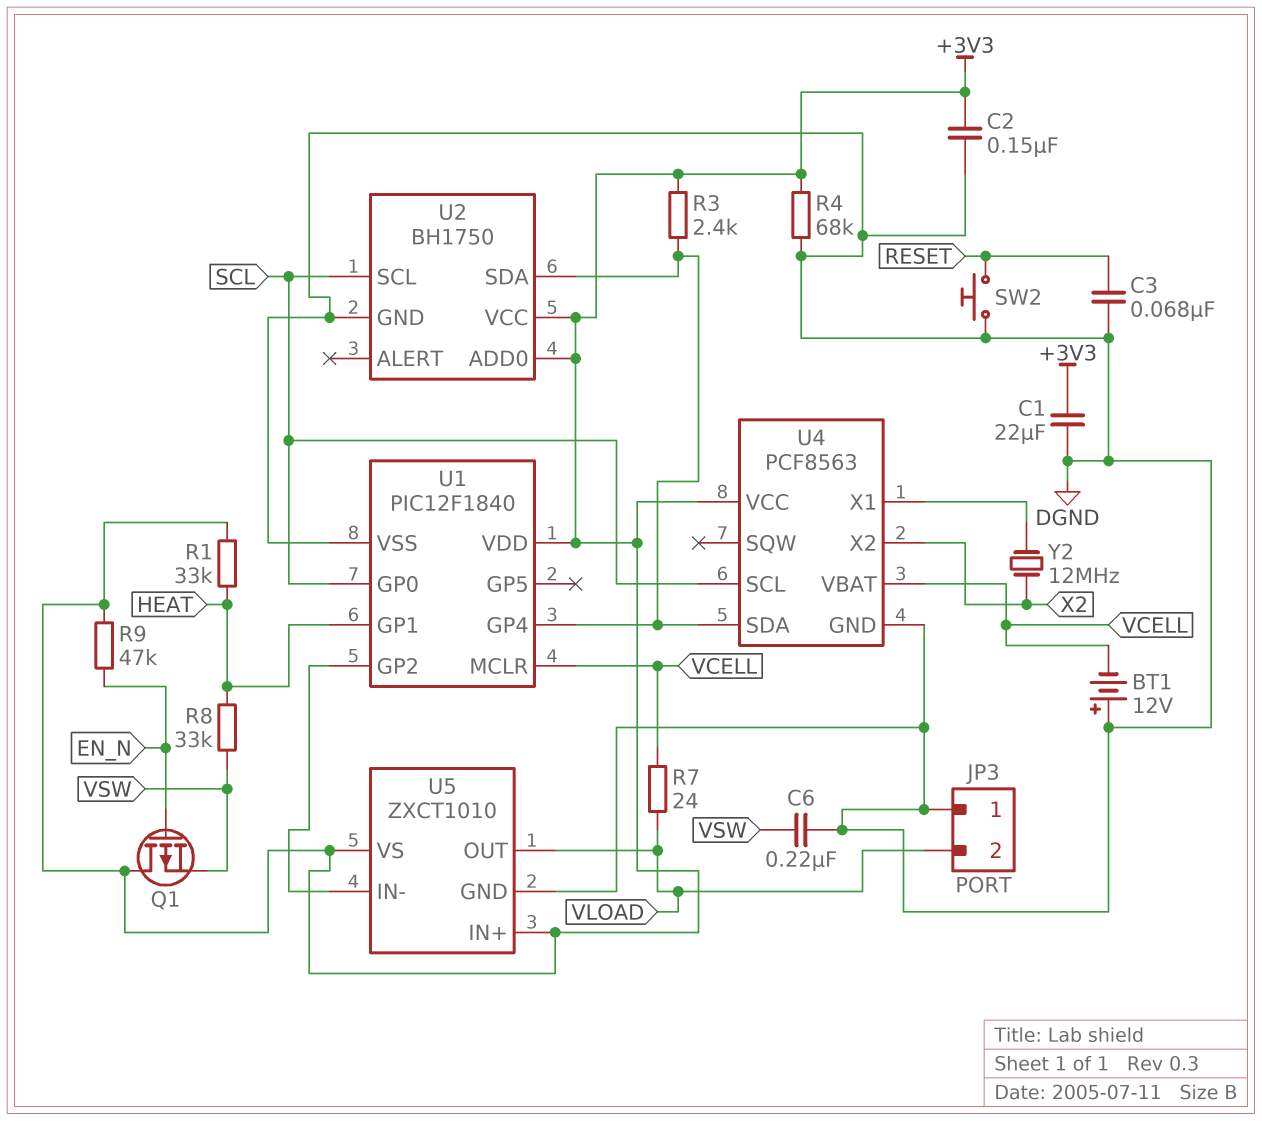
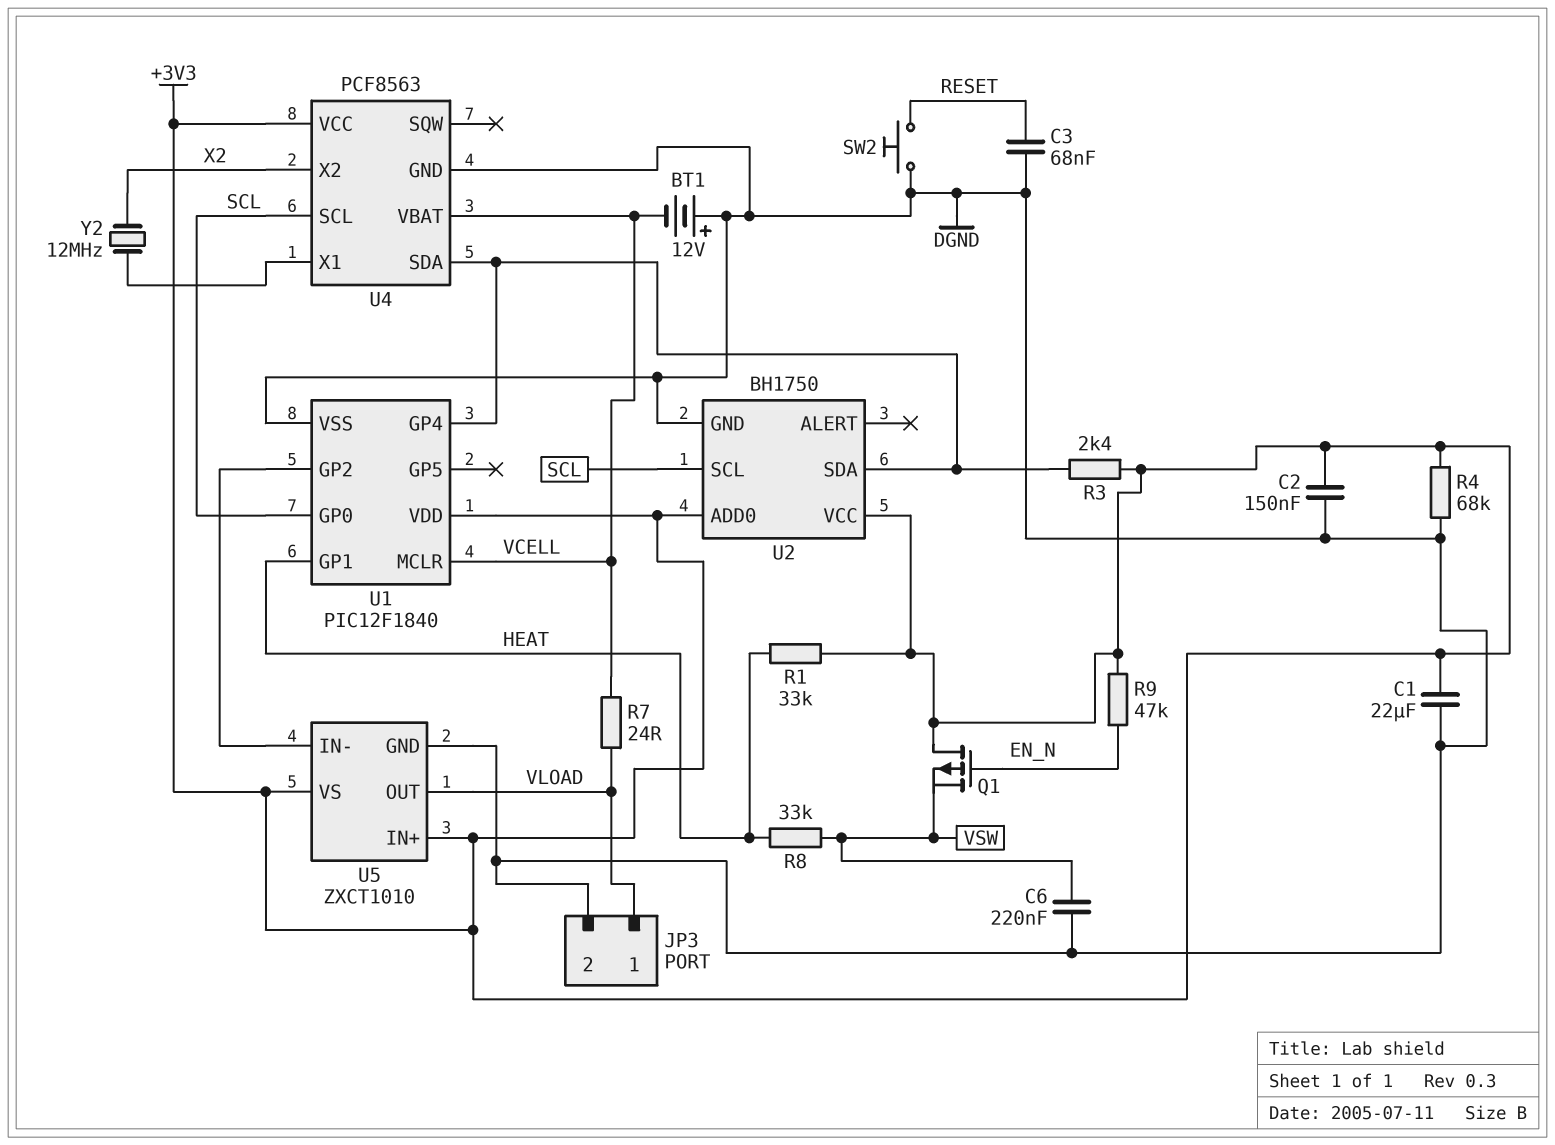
JP3 pin 1: DGND -> VLOAD
JP3 pin 2: VLOAD -> DGND

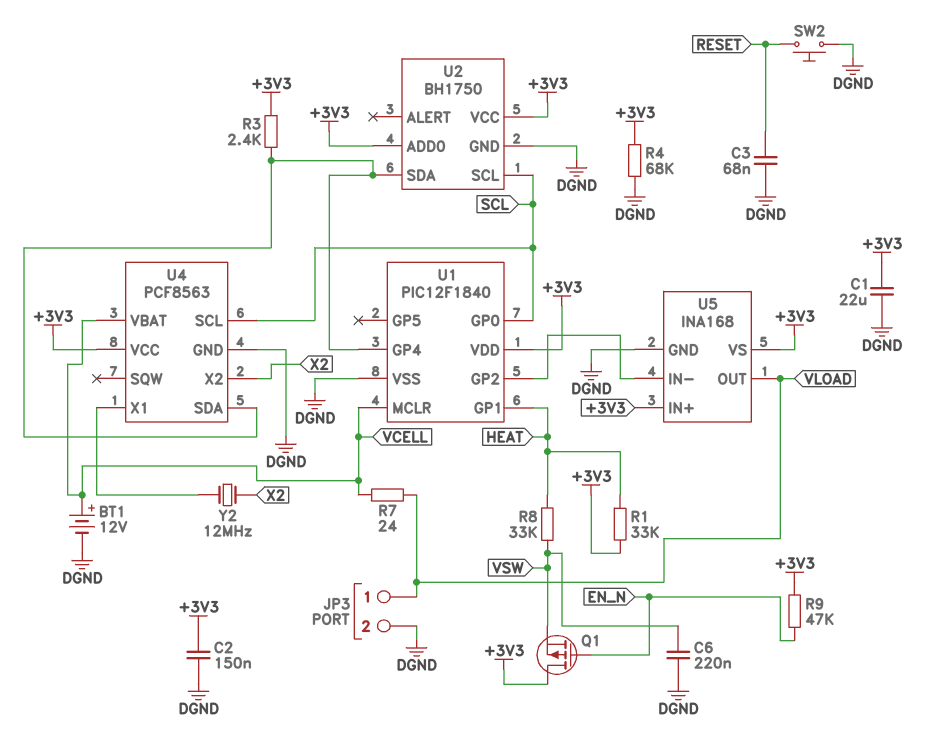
BT1: 12V (plus DGND, minus VCELL) -> 12V (plus VCELL, minus DGND)
U5: ZXCT1010 -> INA168

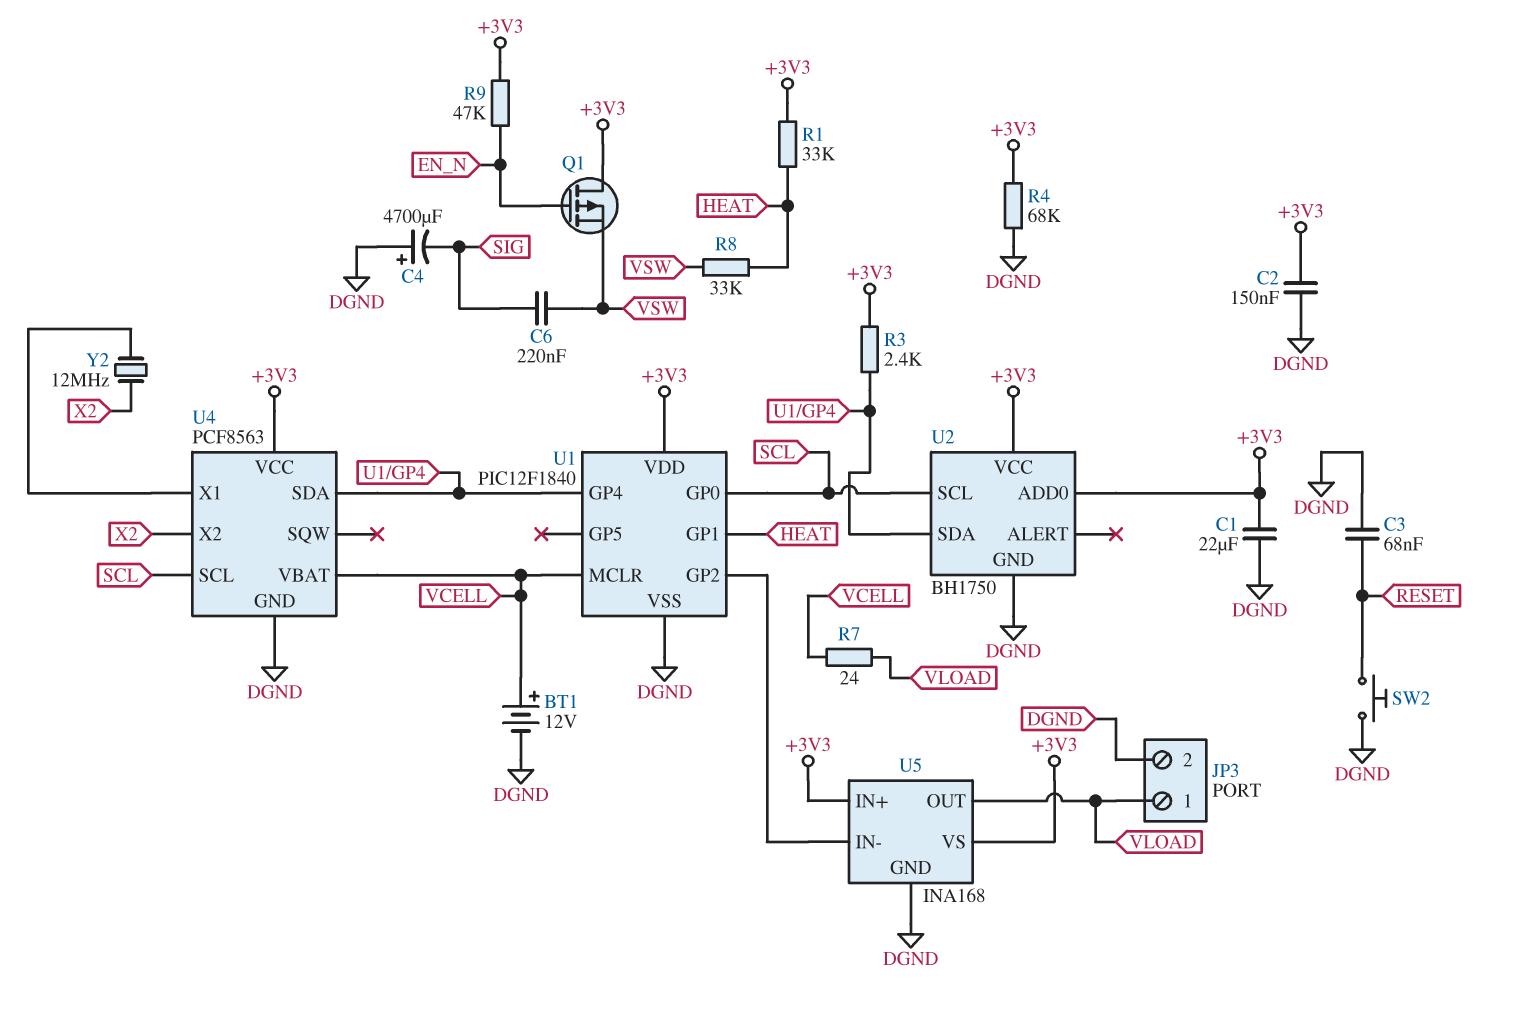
C4: none -> 4700uF (plus DGND, minus SIG)
C6: 220nF (DGND, VSW) -> 220nF (SIG, VSW)

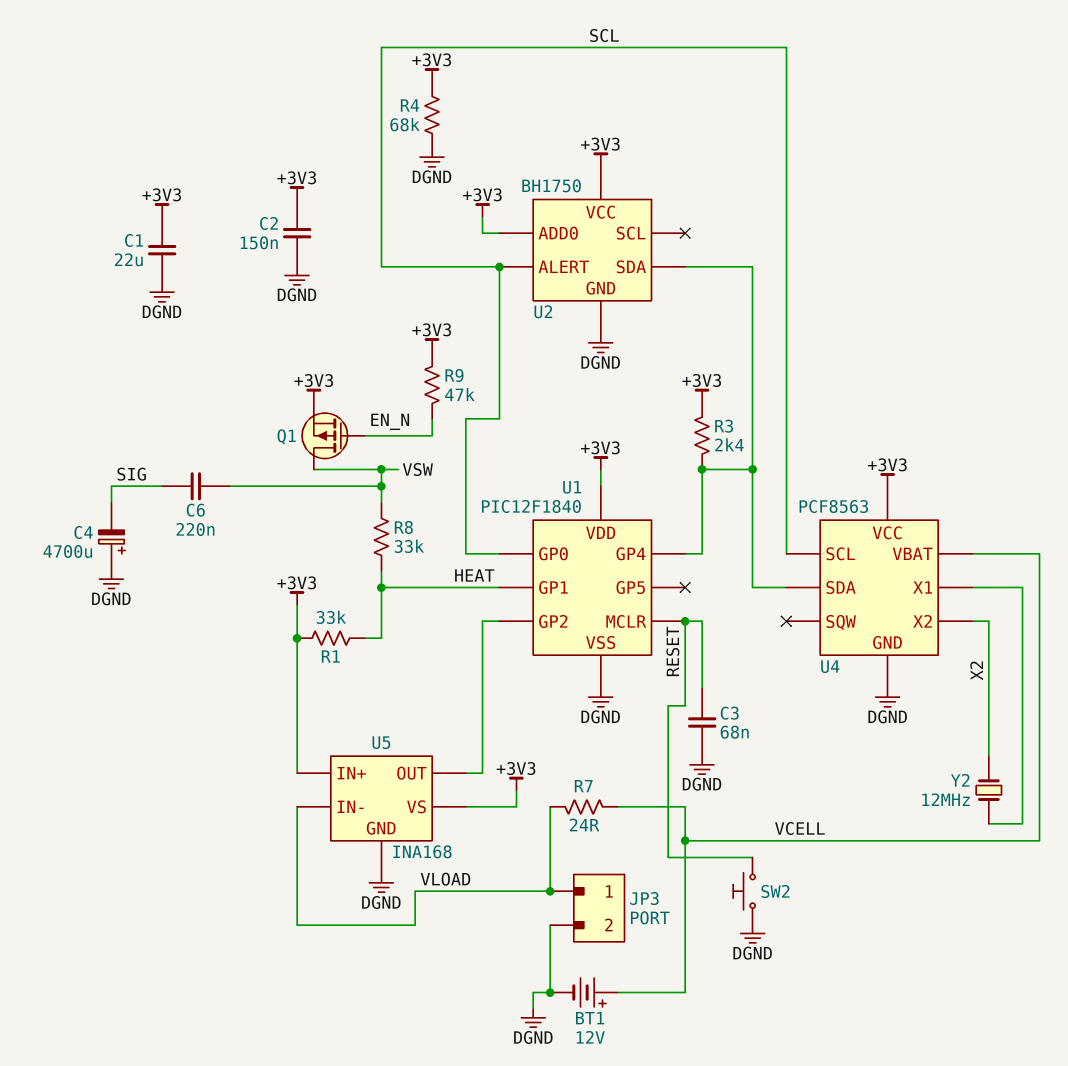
Q1: PMOS (G EN_N, D +3V3, S VSW) -> PMOS (G EN_N, D VSW, S +3V3)
U1 pin MCLR: VCELL -> RESET
U2 pin ALERT: none -> SCL
U2 pin SCL: SCL -> none
U5 pin IN-: U1/GP2 -> VLOAD
U5 pin OUT: VLOAD -> U1/GP2

